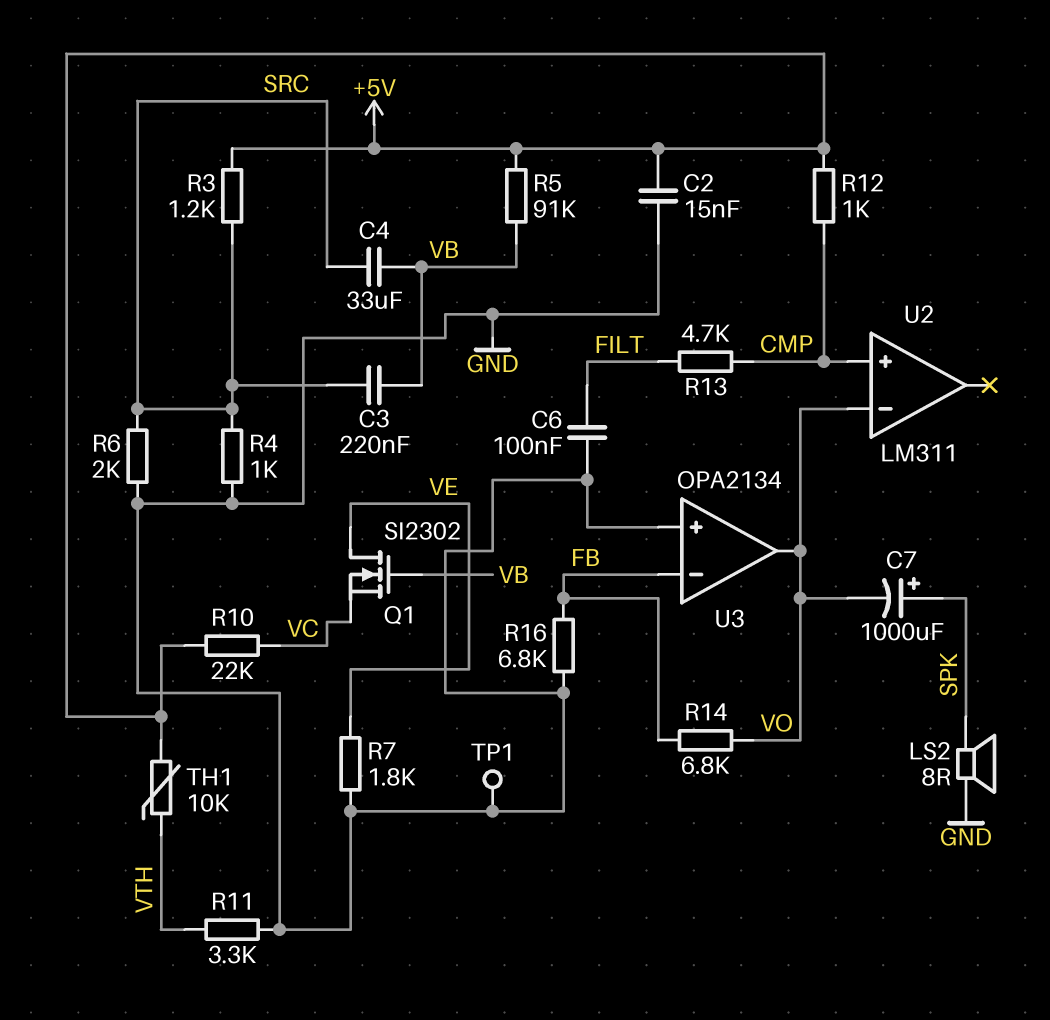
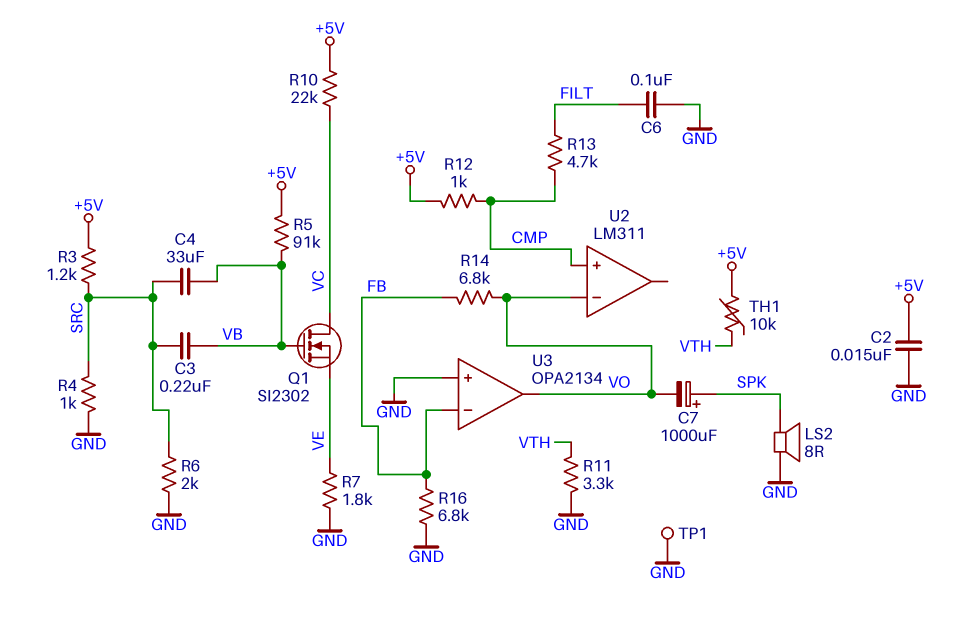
Q1: NMOS SI2302 (G VB, D VE, S VC) -> NMOS SI2302 (G VB, D VC, S VE)

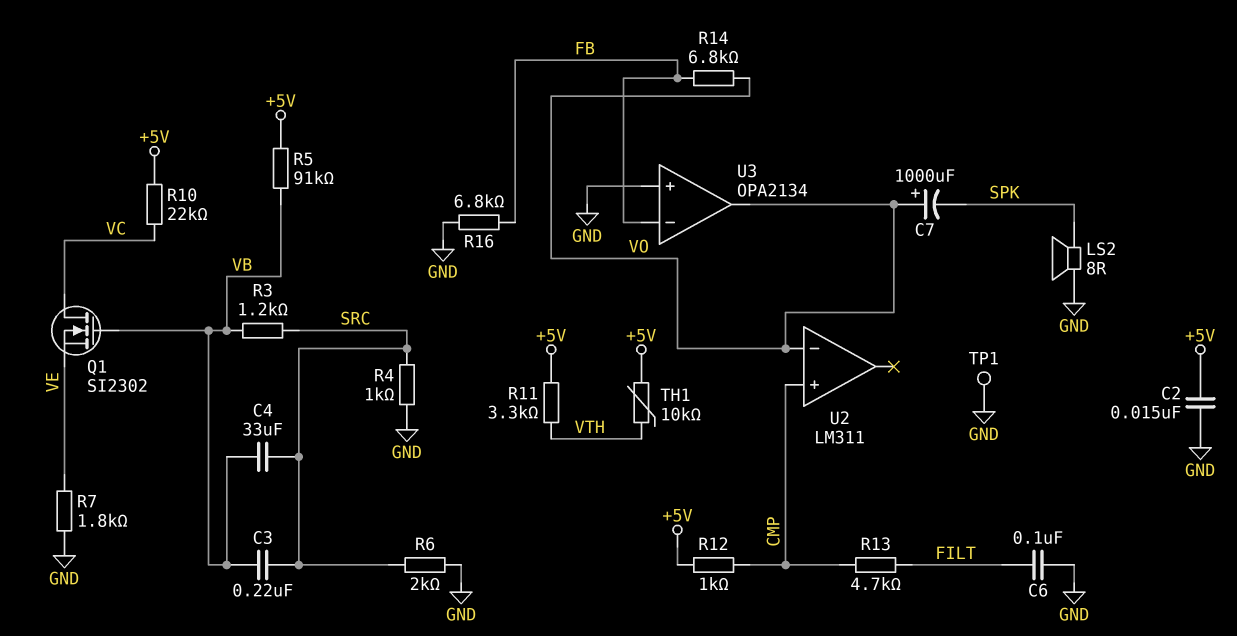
C7: 1000uF (plus SPK, minus VO) -> 1000uF (plus VO, minus SPK)
R3: 1.2k (+5V, SRC) -> 1.2k (SRC, VB)
R11: 3.3k (GND, VTH) -> 3.3k (+5V, VTH)

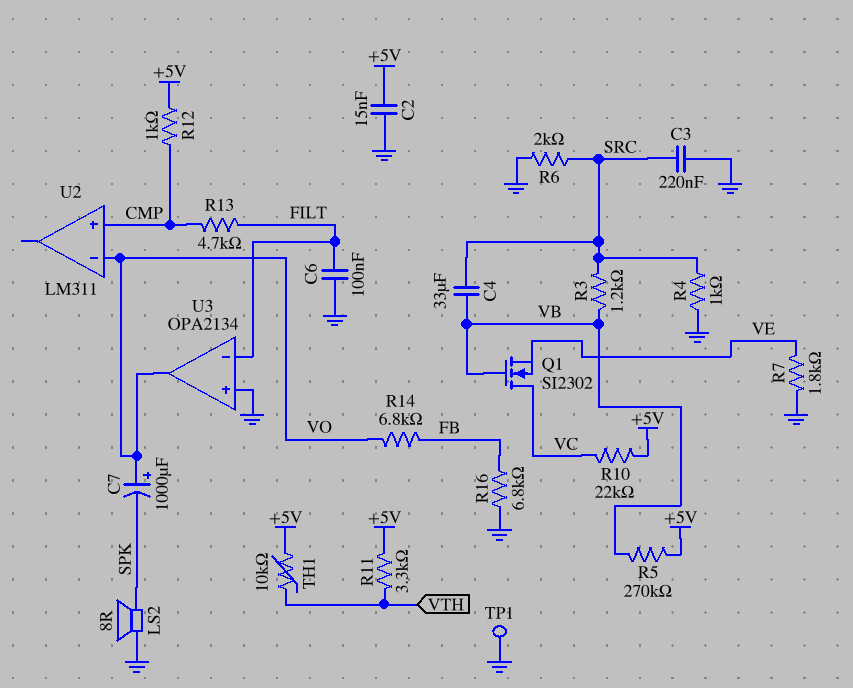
C3: 220nF (SRC, VB) -> 220nF (GND, SRC)
R5: 91k (+5V, VB) -> 270k (+5V, VB)
U3 pin in-: FB -> FILT

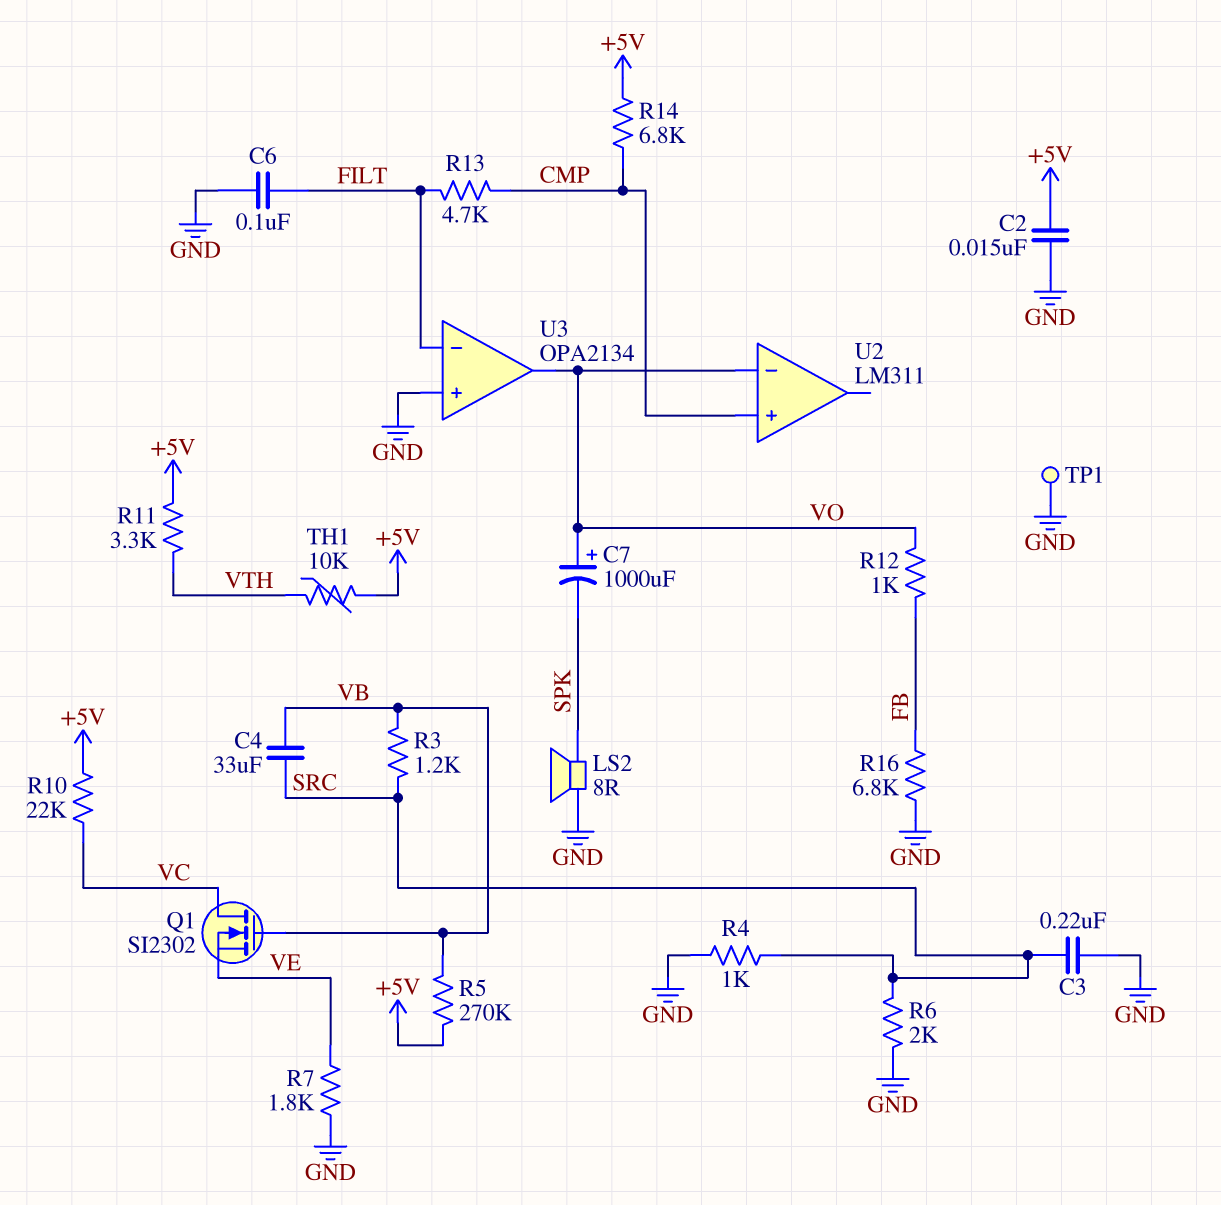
R12: 1k (+5V, CMP) -> 1k (FB, VO)
R14: 6.8k (FB, VO) -> 6.8k (+5V, CMP)

